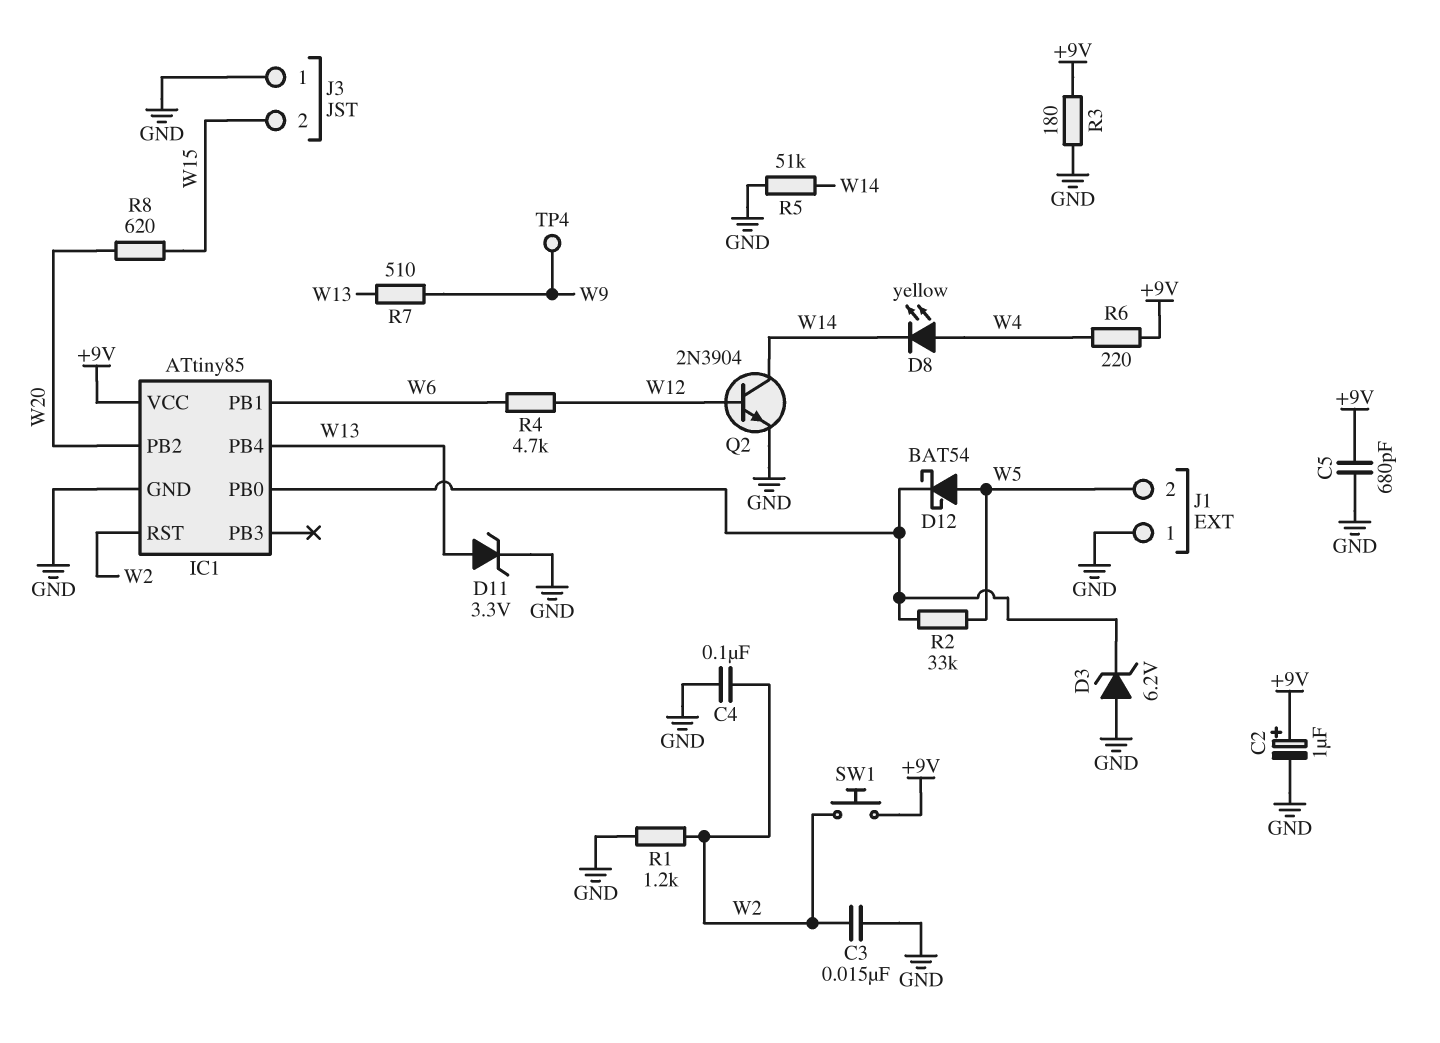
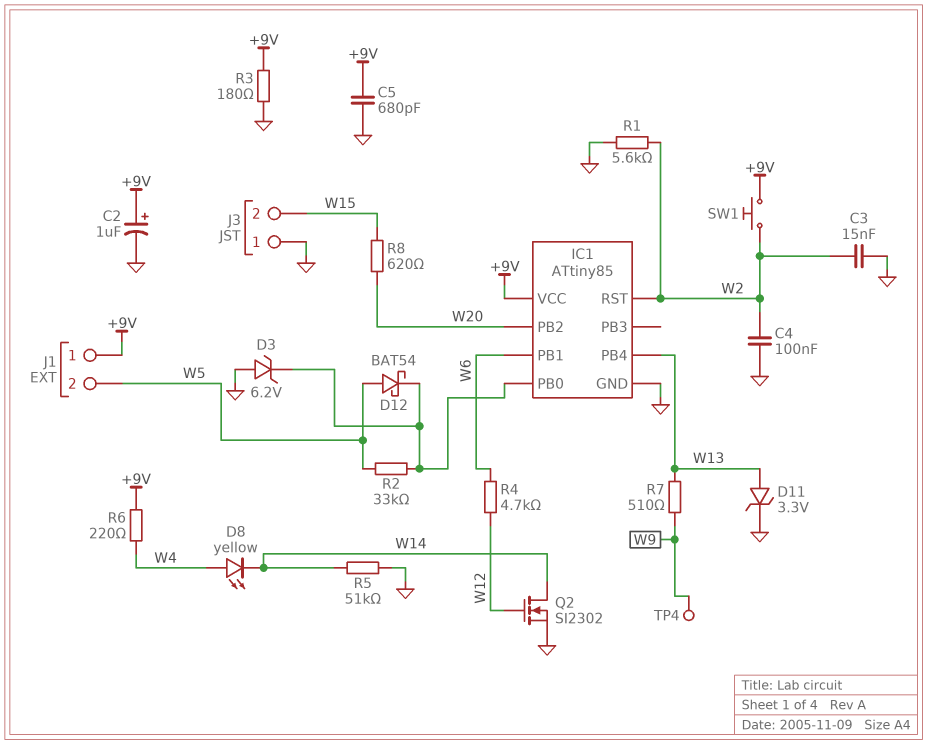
J1 pin 1: GND -> +9V
Q2: NPN 2N3904 (B W12, C W14, E GND) -> NMOS SI2302 (G W12, D W14, S GND)
R1: 1.2k (GND, W2) -> 5.6k (GND, W2)

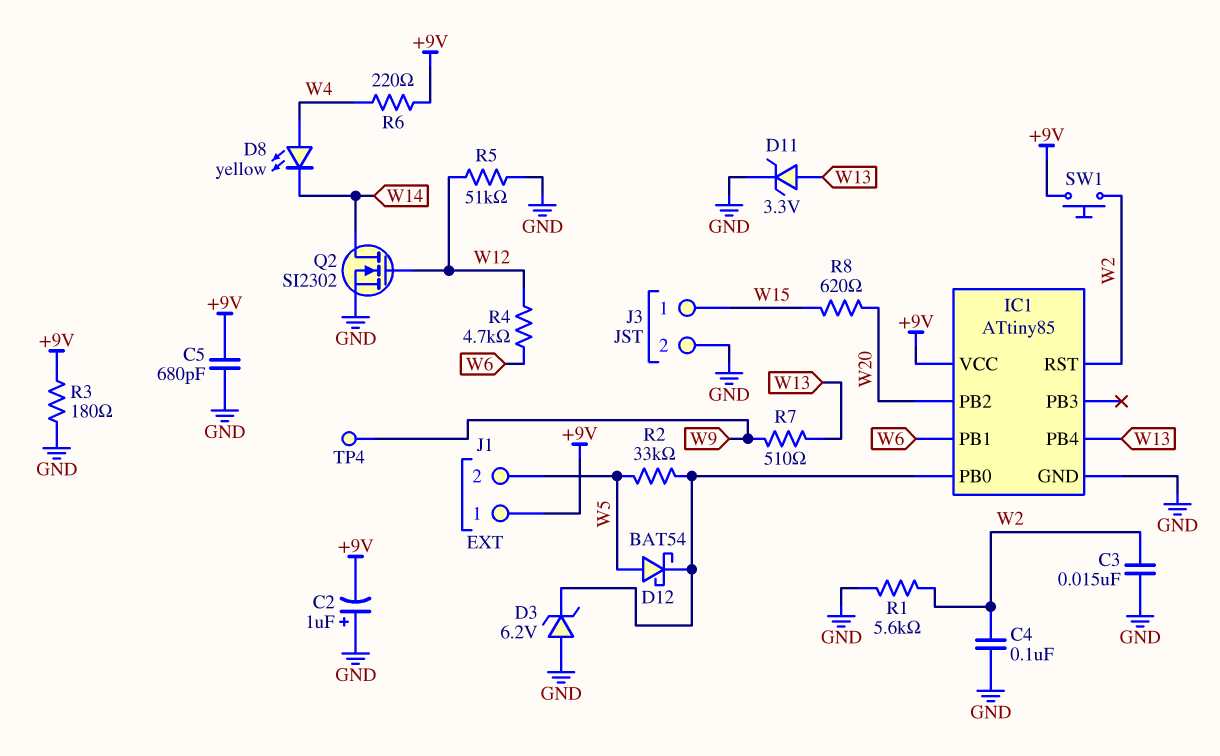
C2: 1uF (plus +9V, minus GND) -> 1uF (plus GND, minus +9V)
J3 pin 1: GND -> W15
J3 pin 2: W15 -> GND
R5: 51k (GND, W14) -> 51k (GND, W12)

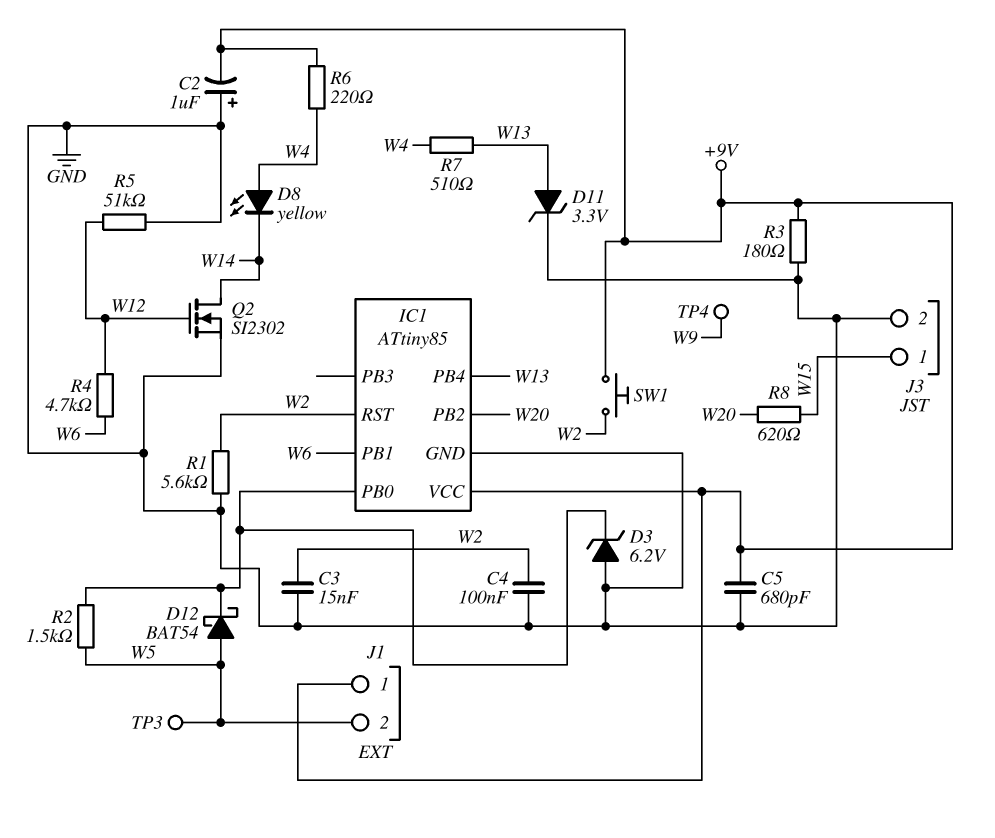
R2: 33k (IC1/PB0, W5) -> 1.5k (IC1/PB0, W5)
R7: 510 (W9, W13) -> 510 (W4, W13)
TP3: none -> test point (W5)

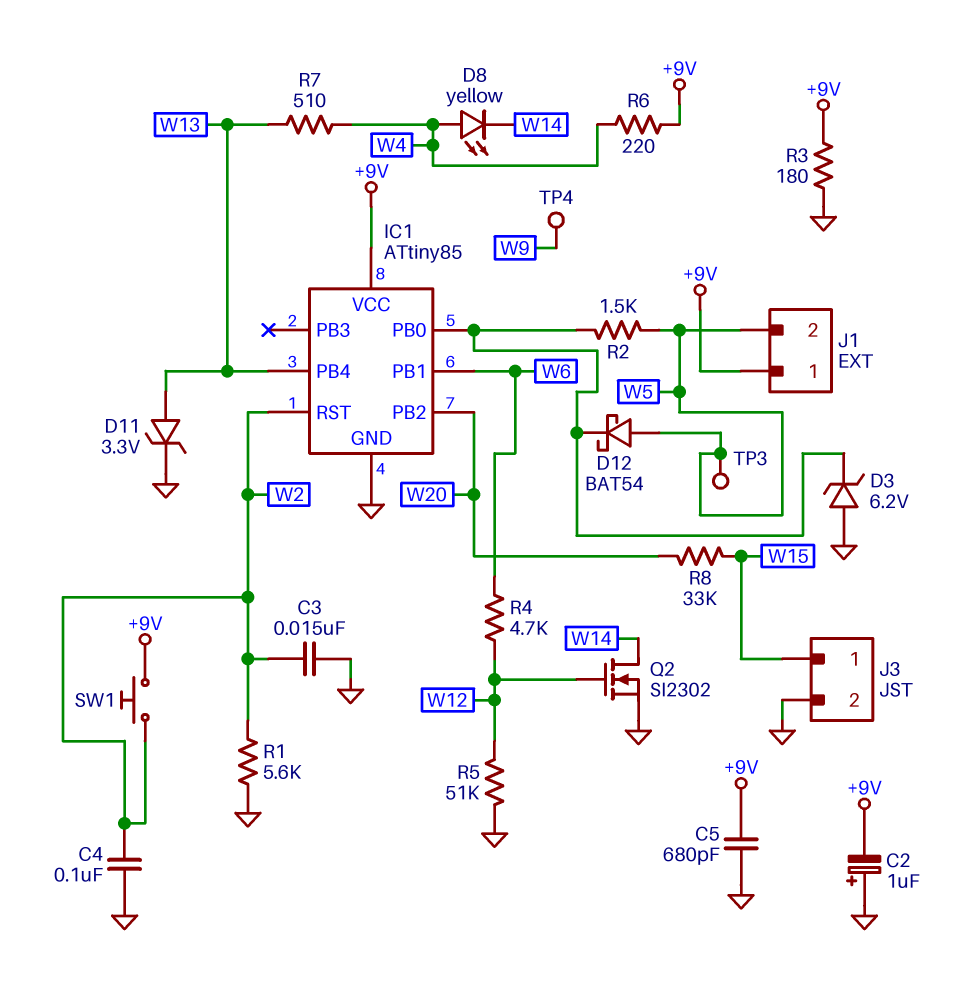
R8: 620 (W15, W20) -> 33k (W15, W20)

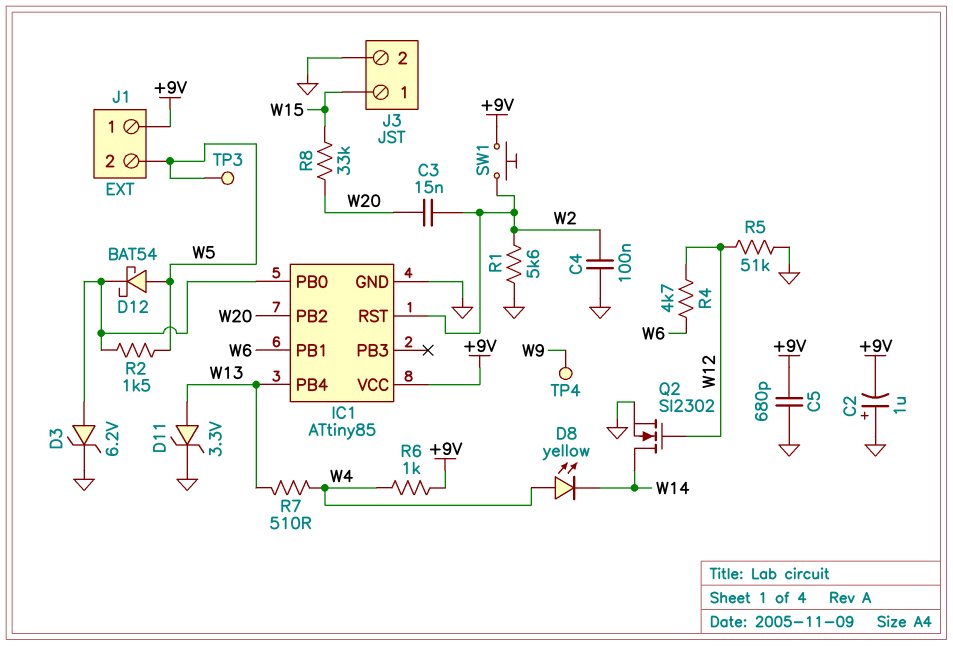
C3: 15nF (GND, W2) -> 15nF (W2, W20)
D3: zener 6.2V (A GND, K IC1/PB0) -> zener 6.2V (A IC1/PB0, K GND)
R3: 180 (+9V, GND) -> none
R6: 220 (+9V, W4) -> 1k (+9V, W4)

